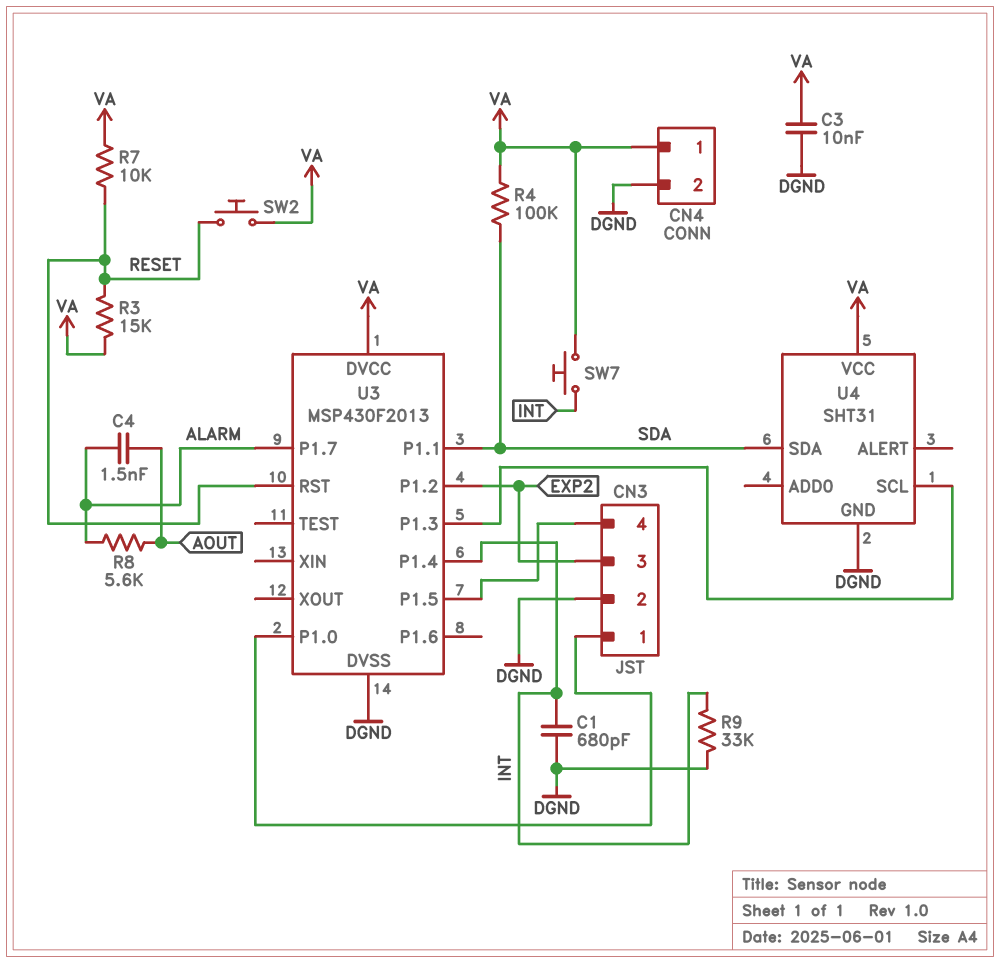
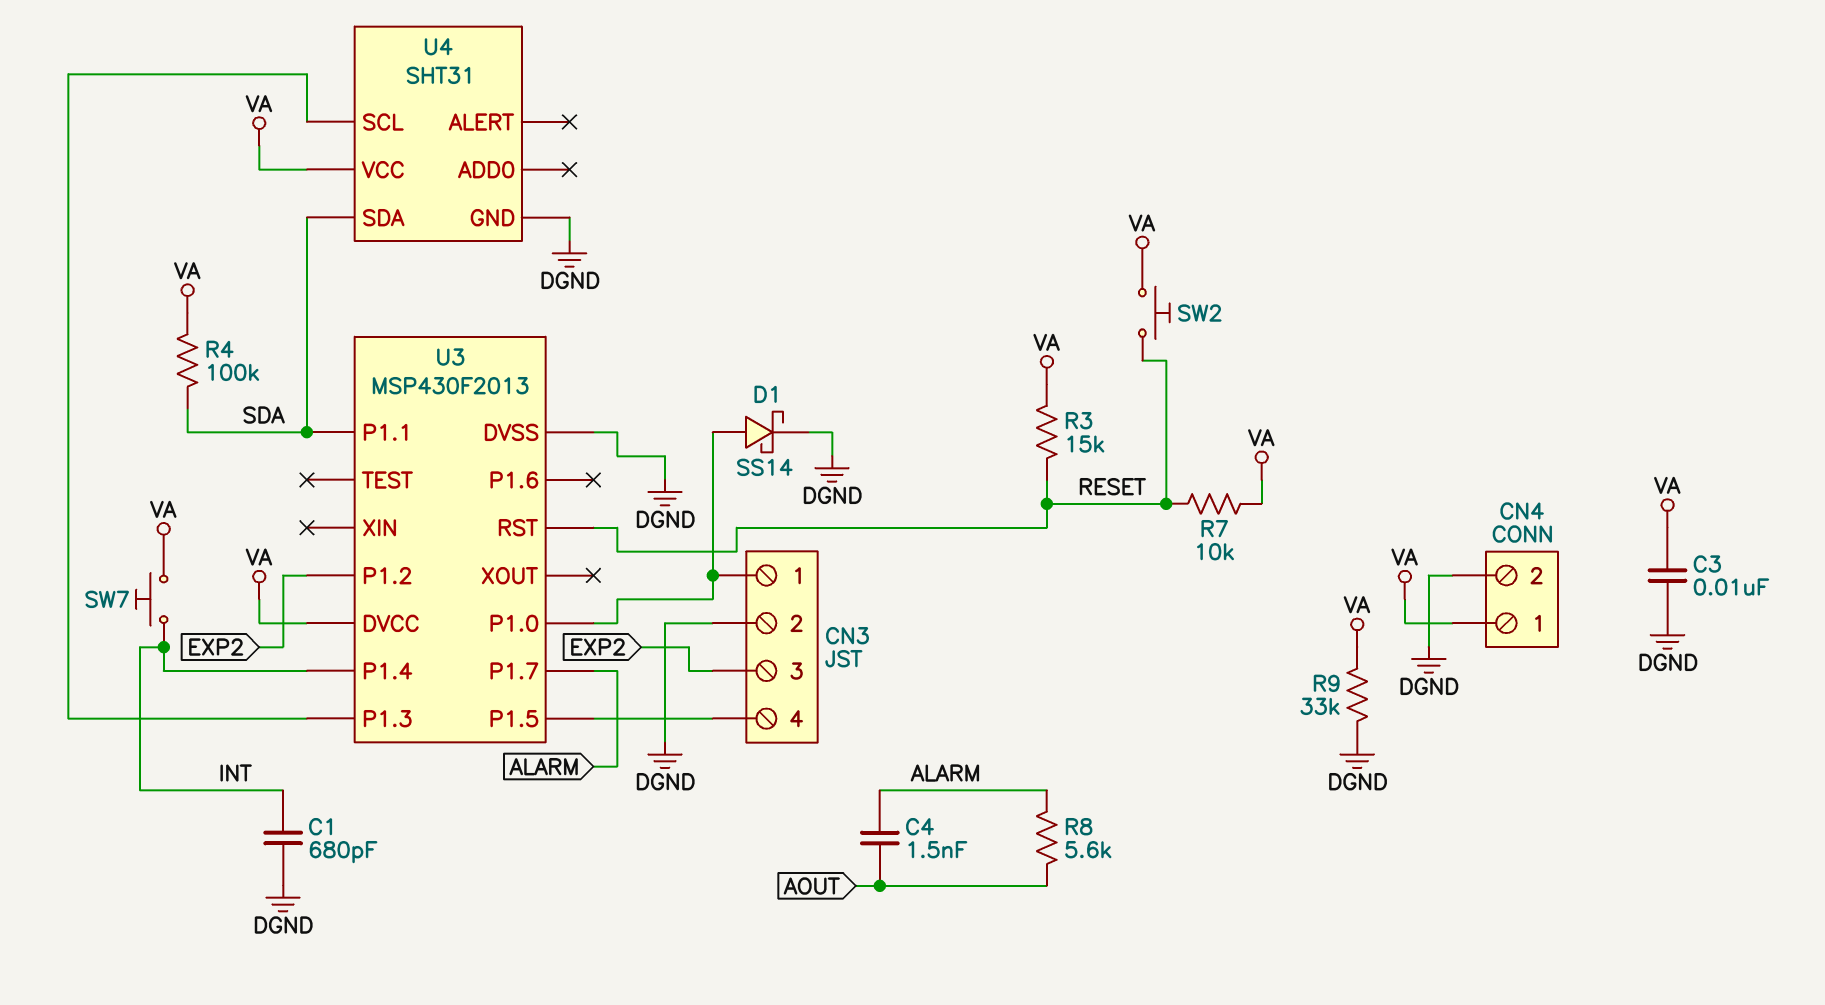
D1: none -> schottky SS14 (A CN3/1, K DGND)
R9: 33k (DGND, INT) -> 33k (DGND, VA)

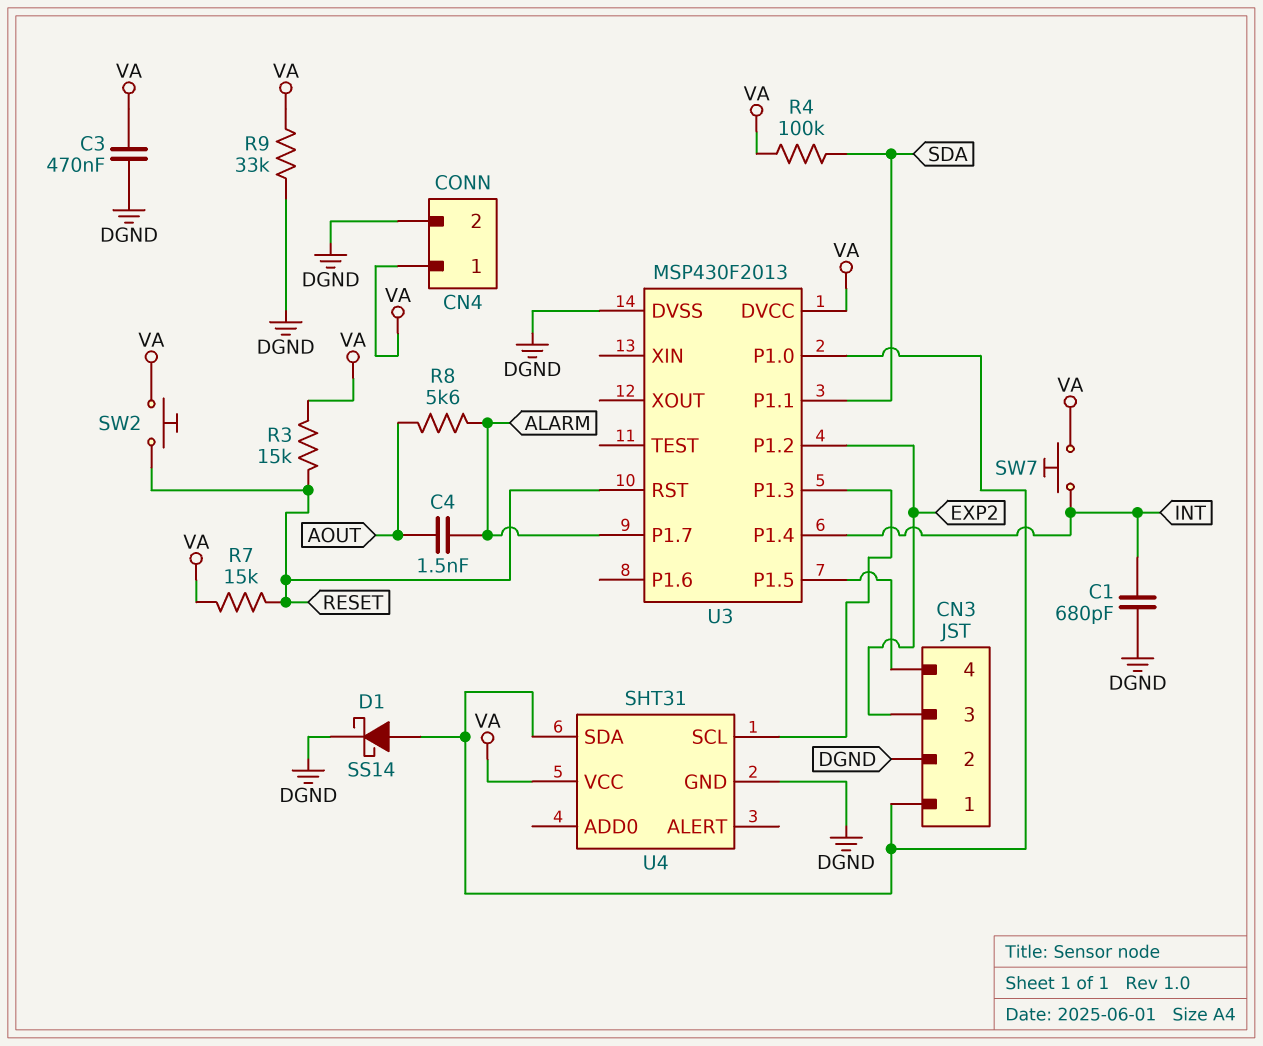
C3: 10nF (DGND, VA) -> 470nF (DGND, VA)
R7: 10k (RESET, VA) -> 15k (RESET, VA)
U4 pin SDA: SDA -> CN3/1

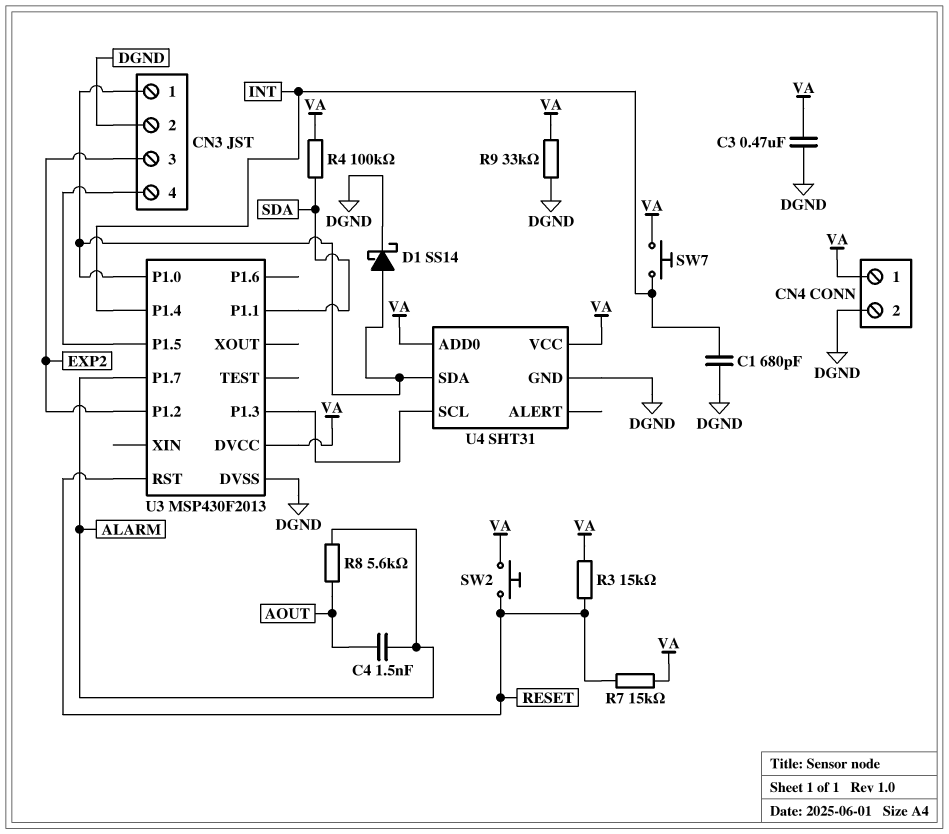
U4 pin ADD0: none -> VA

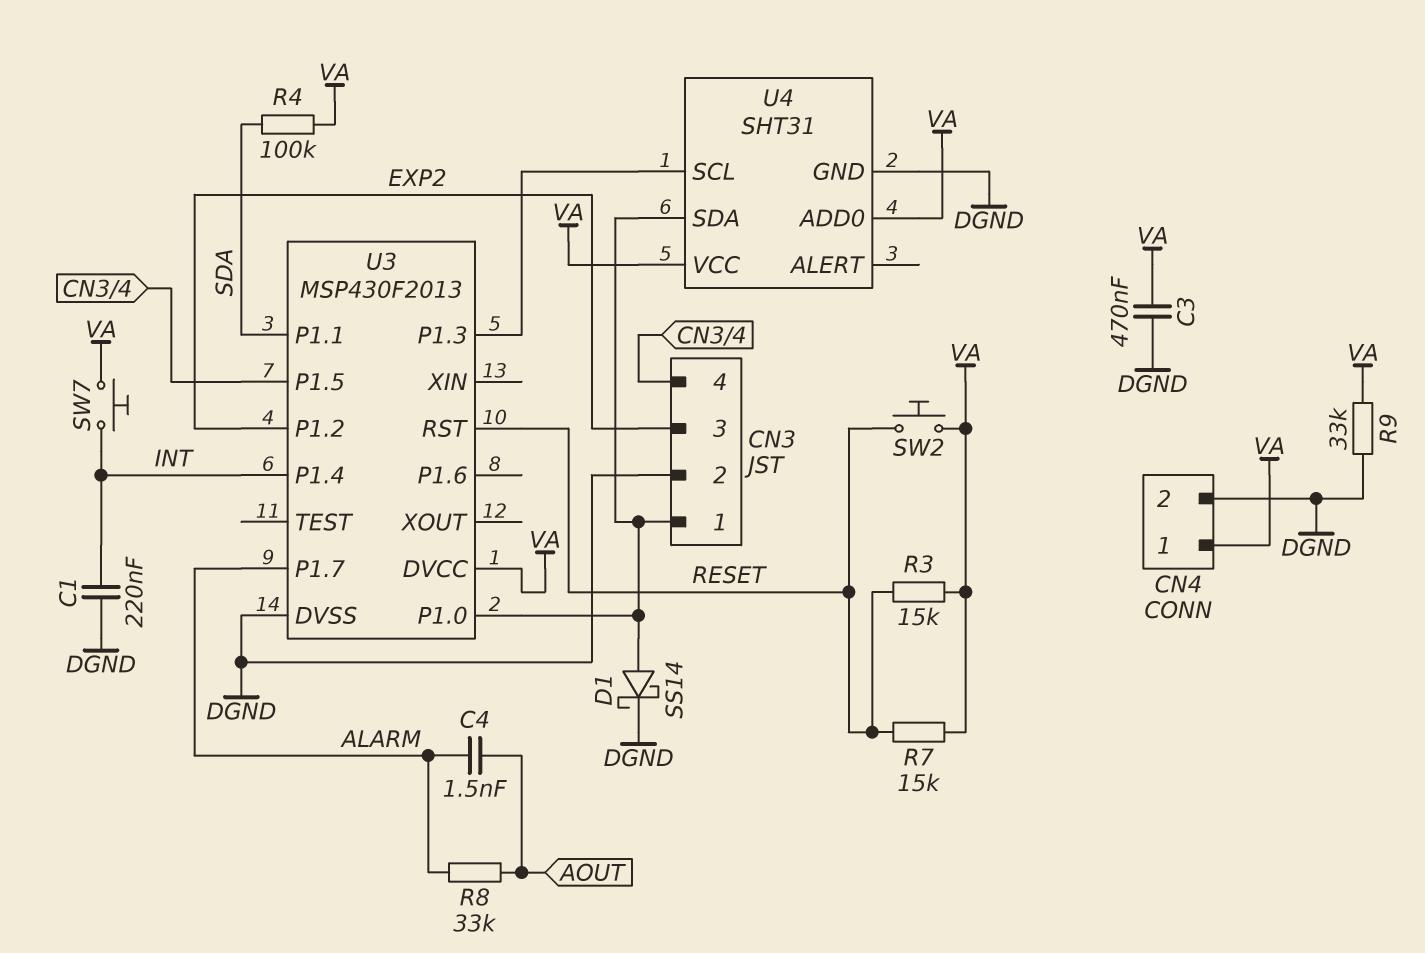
C1: 680pF (DGND, INT) -> 220nF (DGND, INT)
R8: 5.6k (ALARM, AOUT) -> 33k (ALARM, AOUT)

